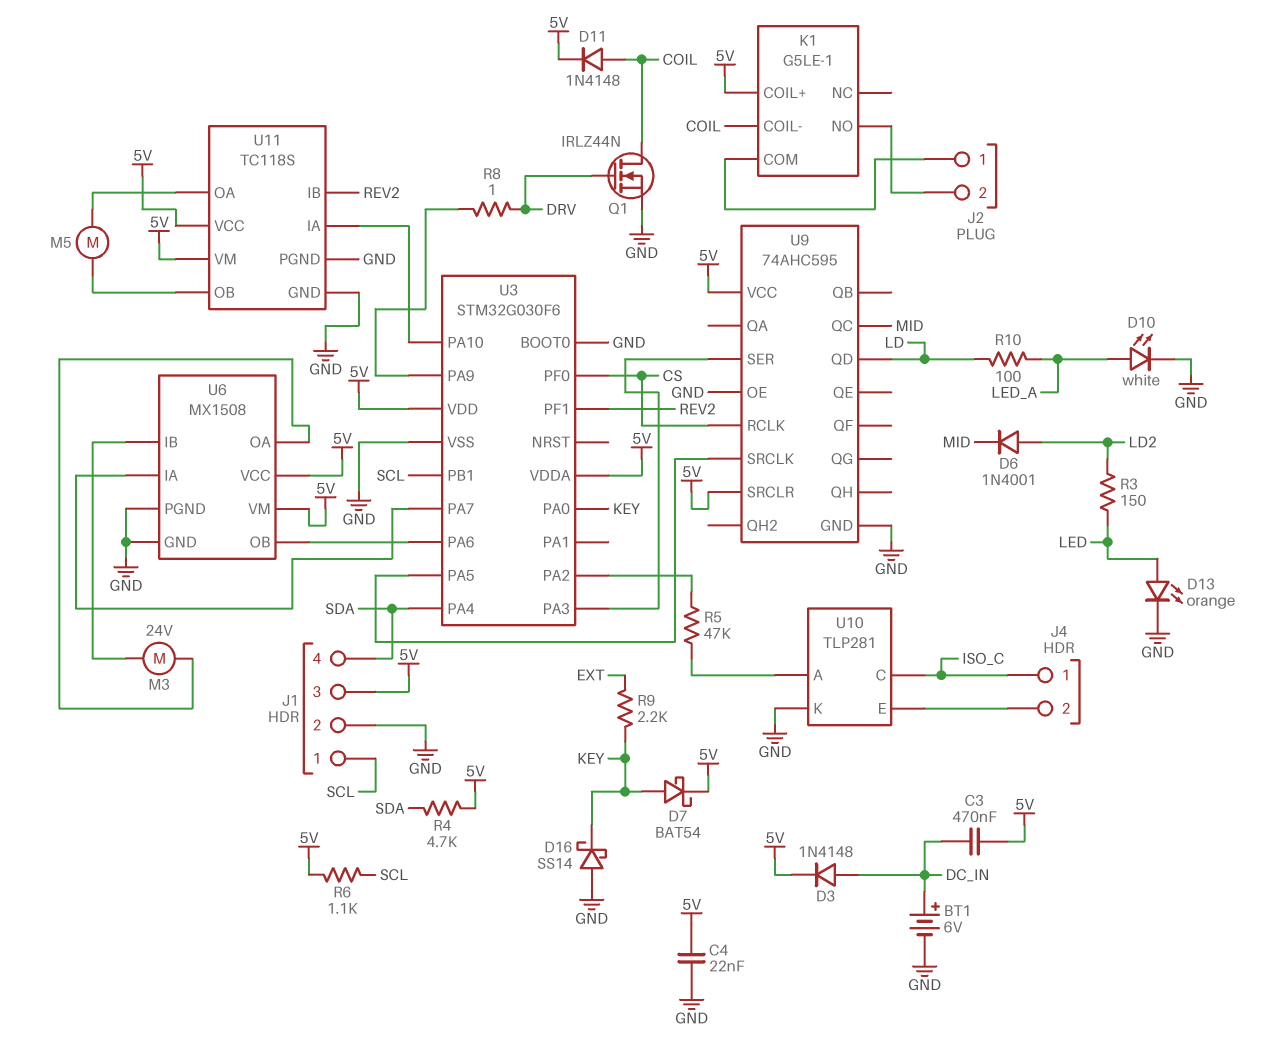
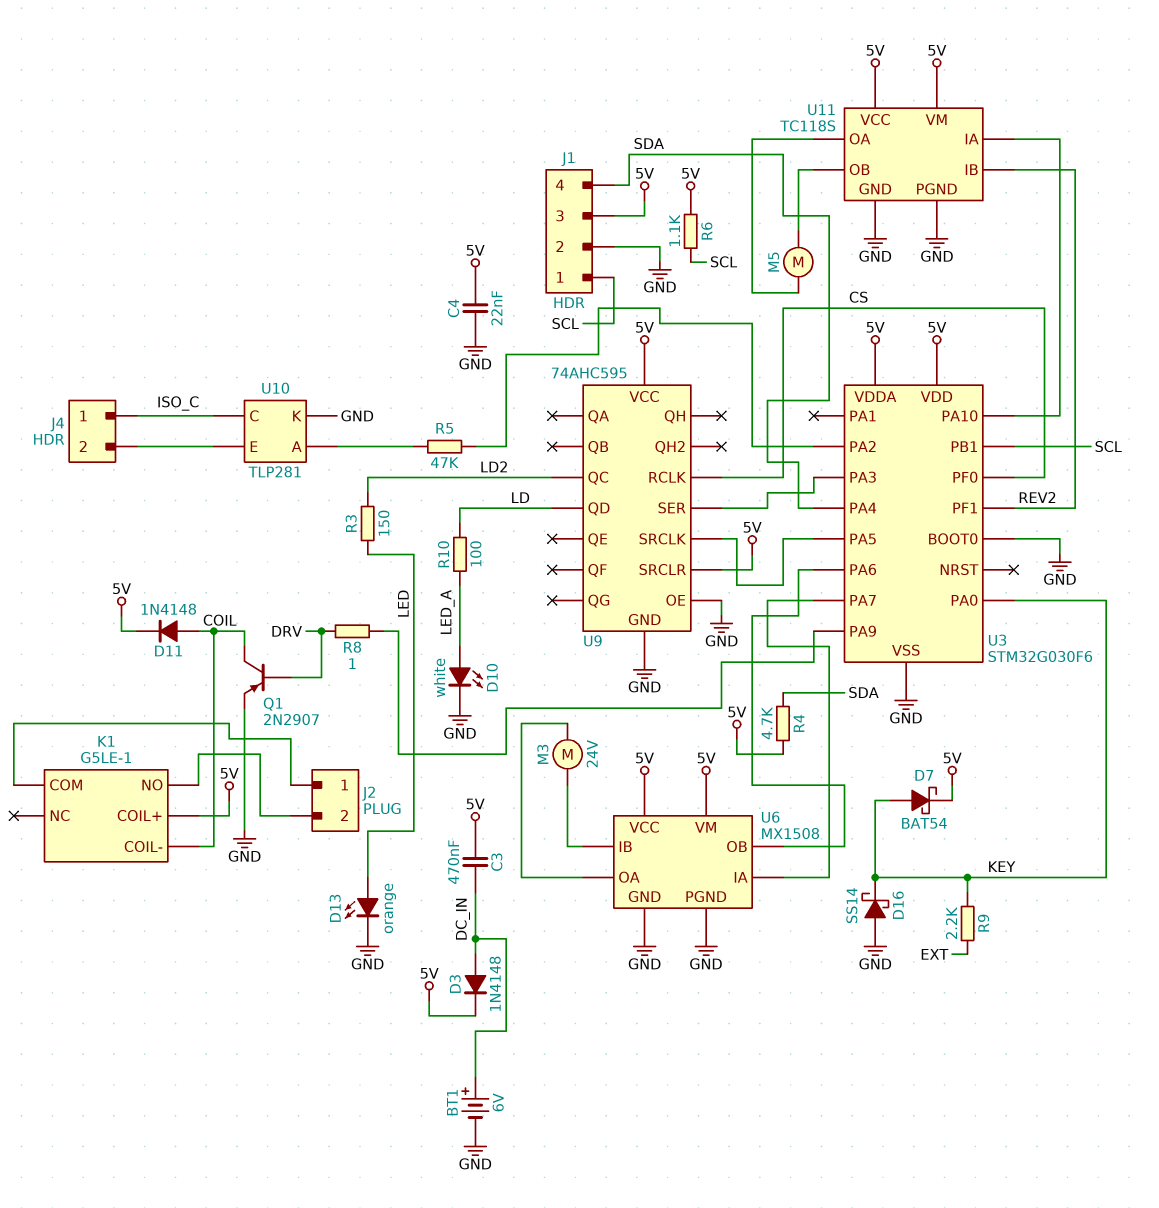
D6: diode 1N4001 (A LD2, K MID) -> none
Q1: NMOS IRLZ44N (G DRV, D COIL, S GND) -> PNP 2N2907 (B DRV, C COIL, E GND)
U9 pin QC: MID -> LD2

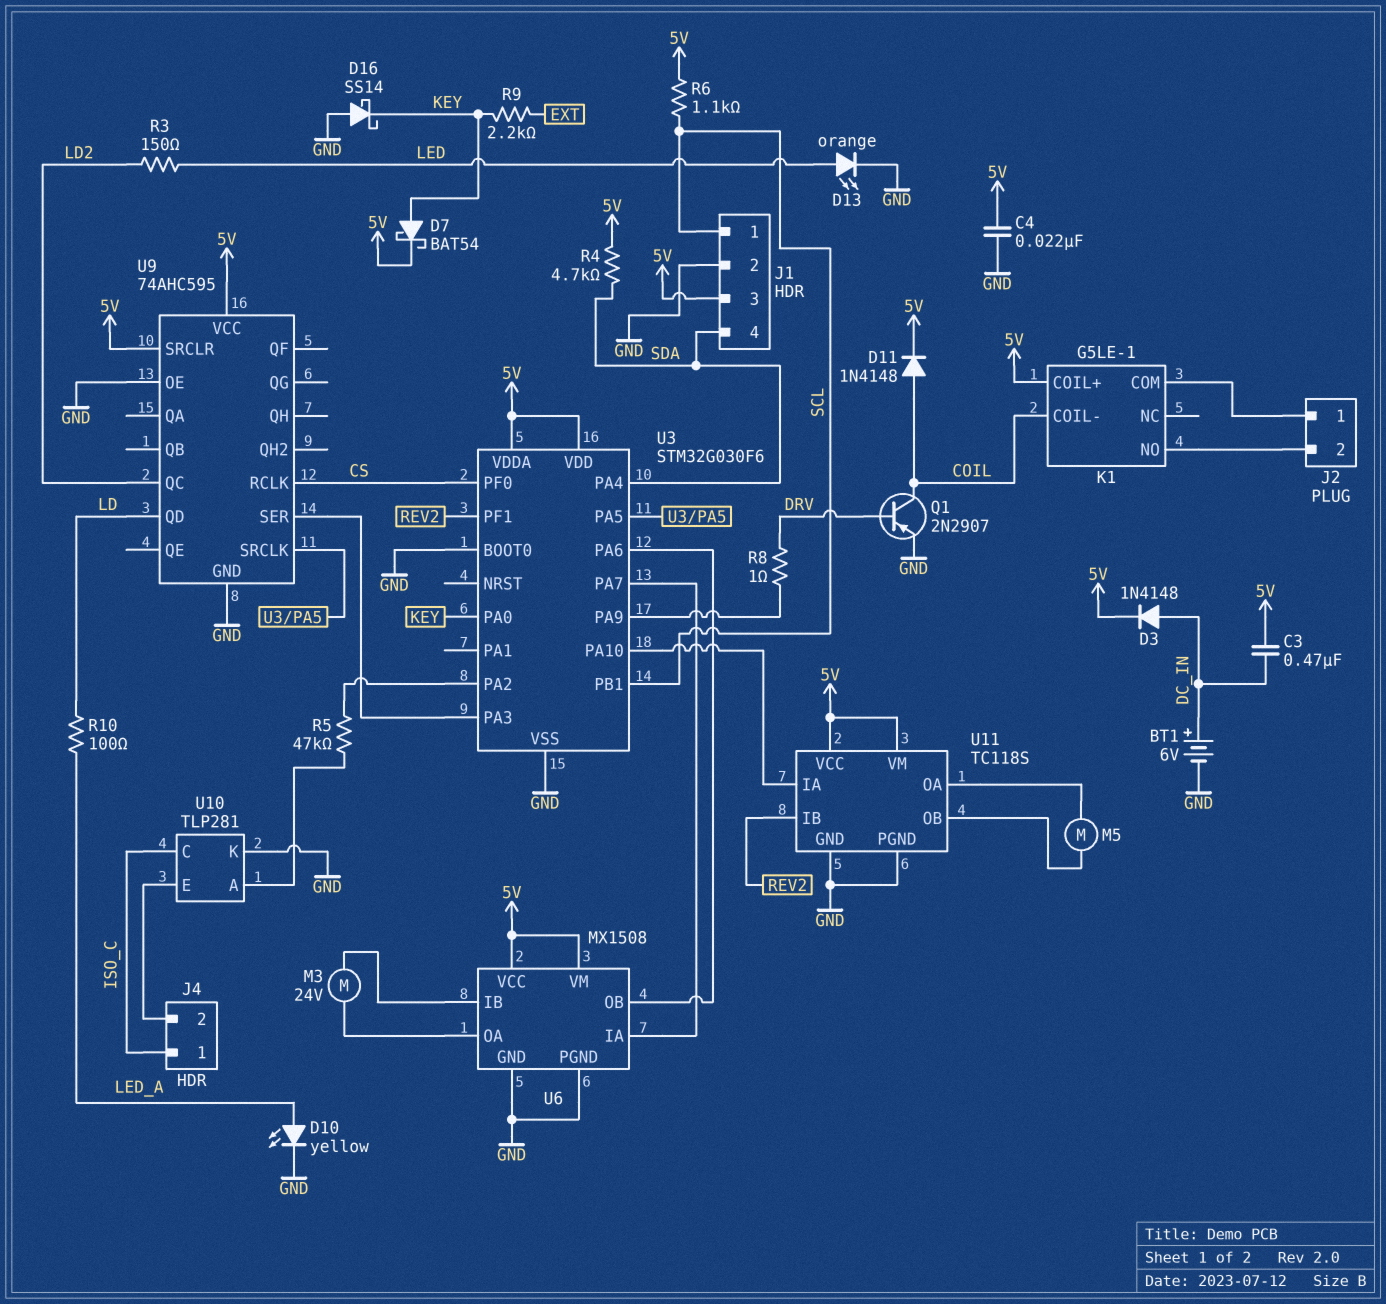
D10: LED white (A LED_A, K GND) -> LED yellow (A LED_A, K GND)

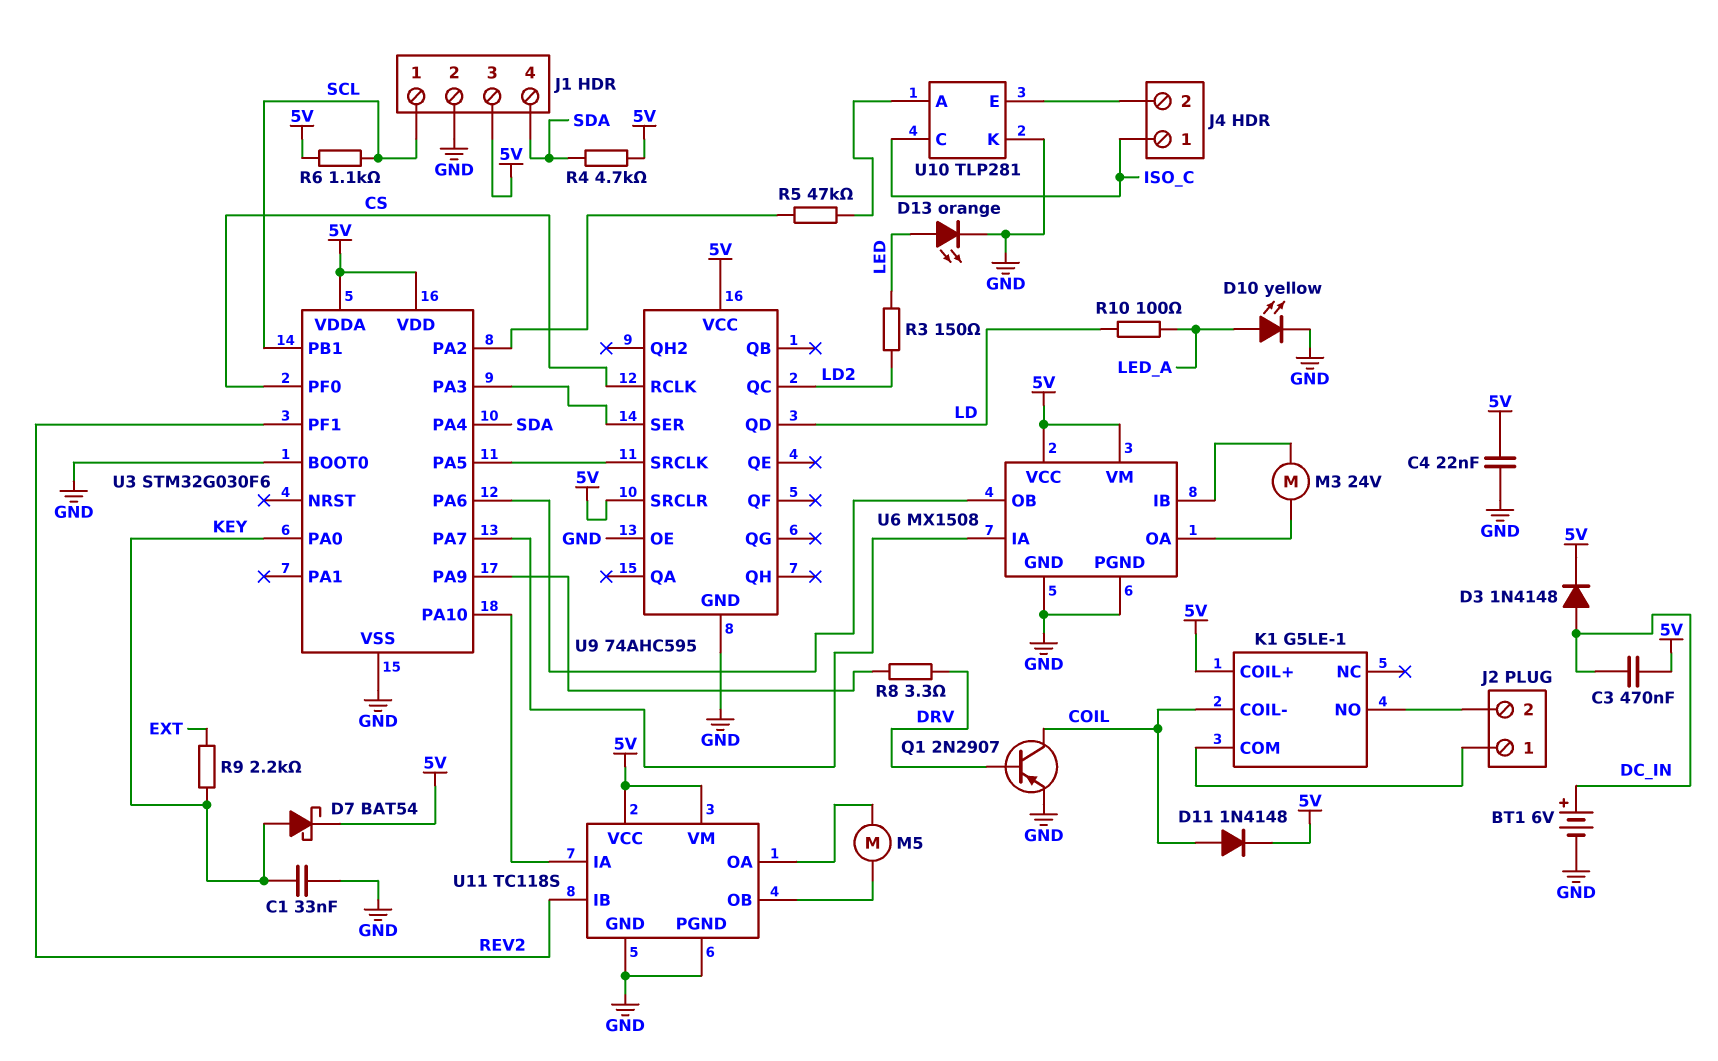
C1: none -> 33nF (GND, KEY)
D16: schottky SS14 (A GND, K KEY) -> none
R8: 1 (DRV, U3/PA9) -> 3.3 (DRV, U3/PA9)

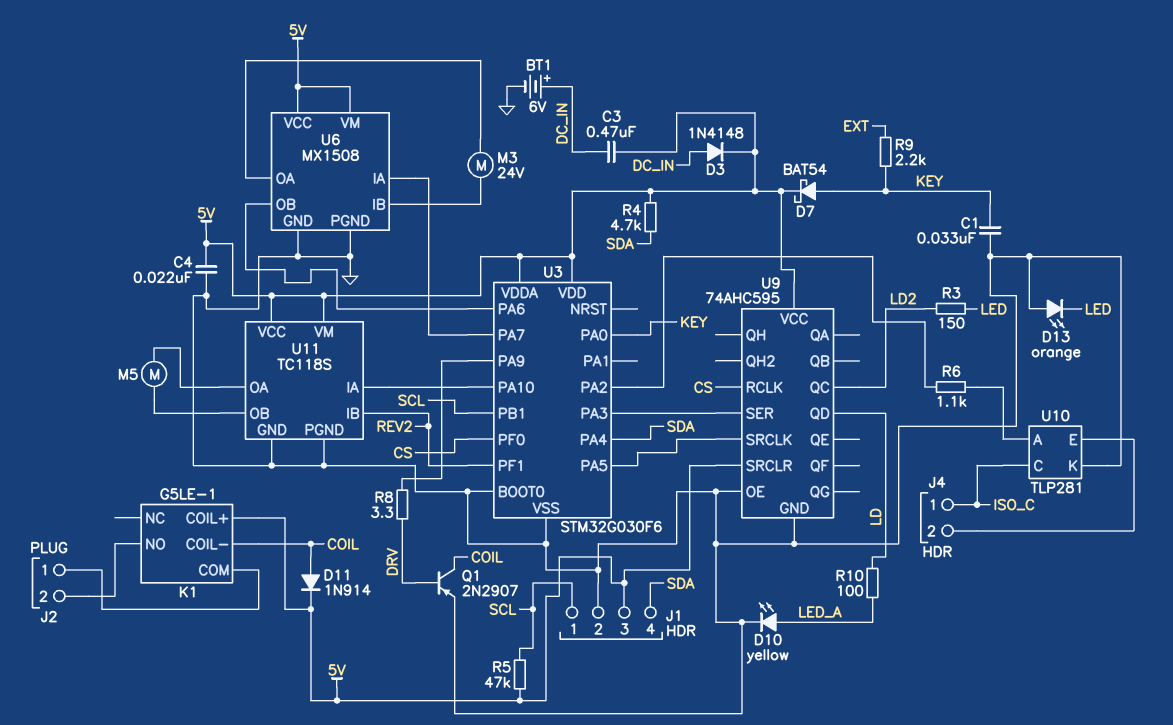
D11: diode 1N4148 (A COIL, K 5V) -> diode 1N914 (A COIL, K 5V)
D13: LED orange (A LED, K GND) -> LED orange (A GND, K LED)
R5: 47k (U3/PA2, U10/A) -> 47k (5V, SCL)
R6: 1.1k (5V, SCL) -> 1.1k (U3/PA2, U10/A)

